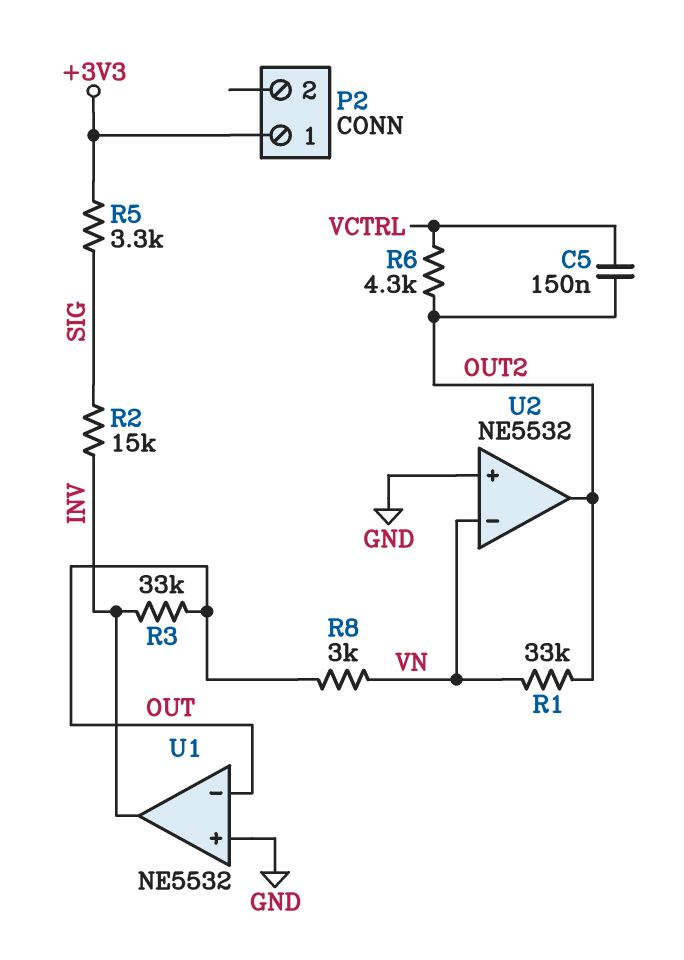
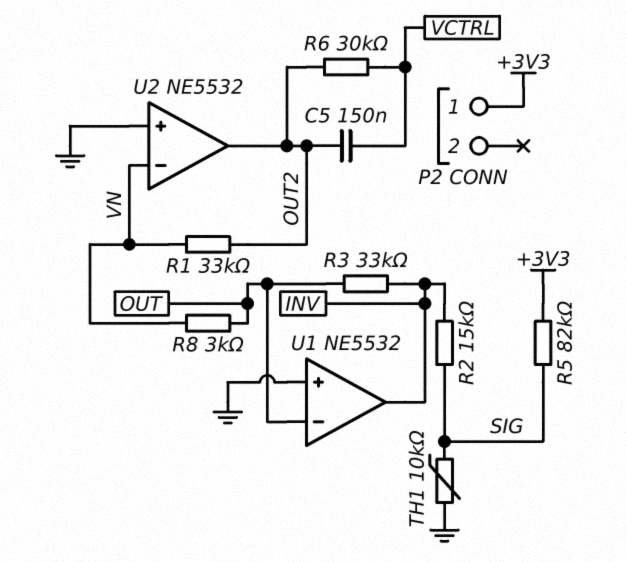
R5: 3.3k (+3V3, SIG) -> 82k (+3V3, SIG)
R6: 4.3k (OUT2, VCTRL) -> 30k (OUT2, VCTRL)
TH1: none -> 10k (GND, SIG)

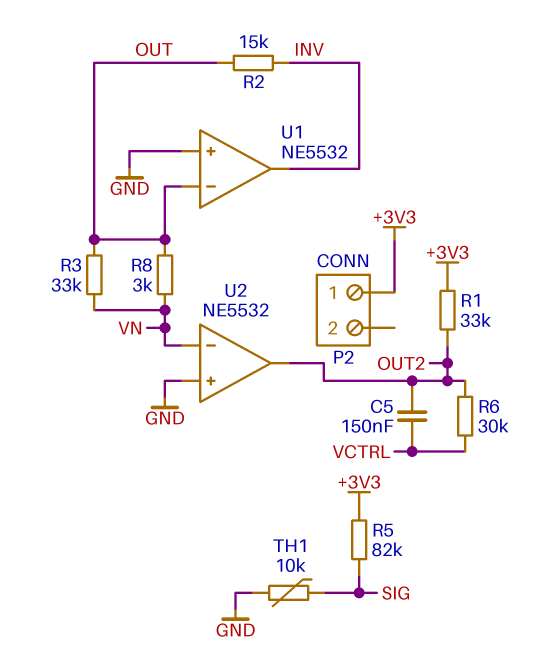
R1: 33k (OUT2, VN) -> 33k (+3V3, OUT2)
R2: 15k (INV, SIG) -> 15k (INV, OUT)
R3: 33k (INV, OUT) -> 33k (OUT, VN)

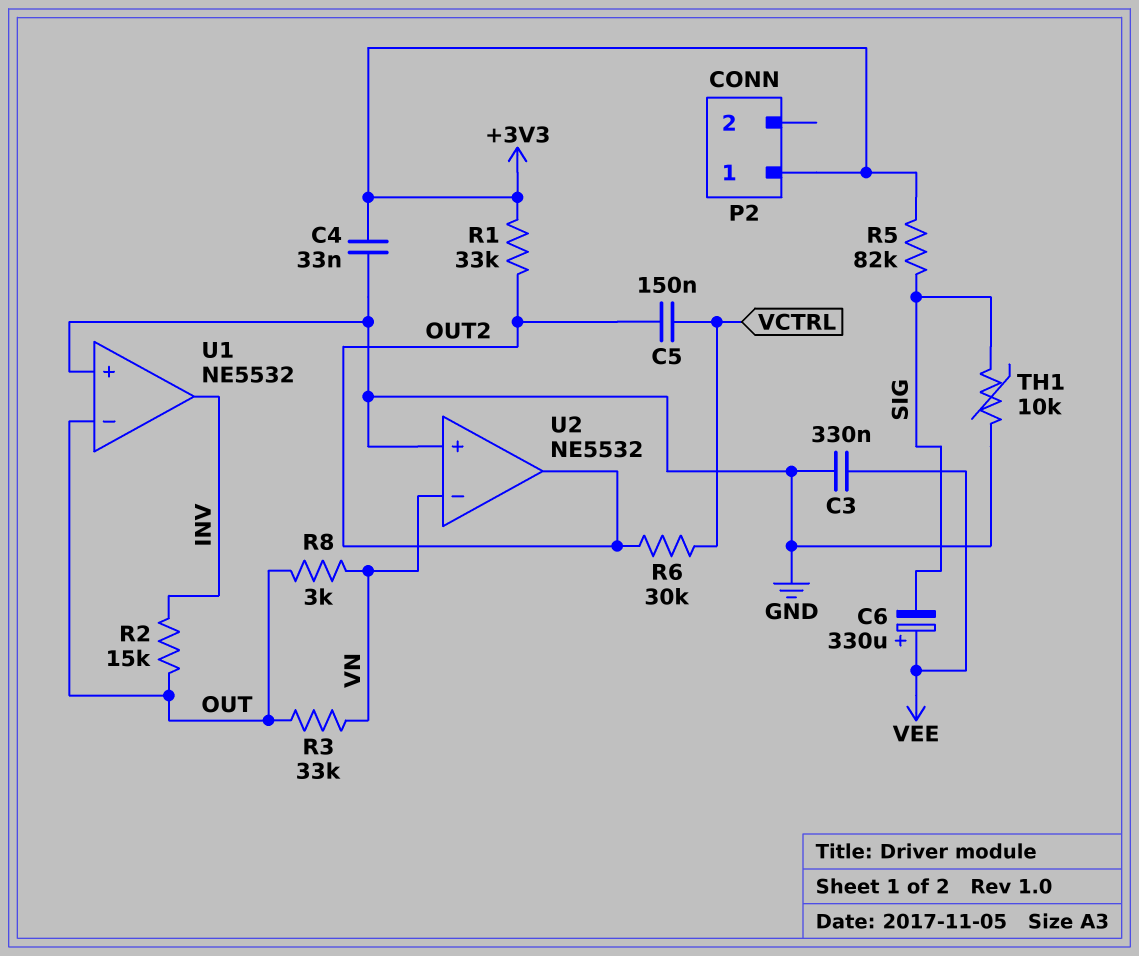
C3: none -> 330nF (GND, VEE)
C4: none -> 33nF (+3V3, GND)
C6: none -> 330uF (plus VEE, minus SIG)

